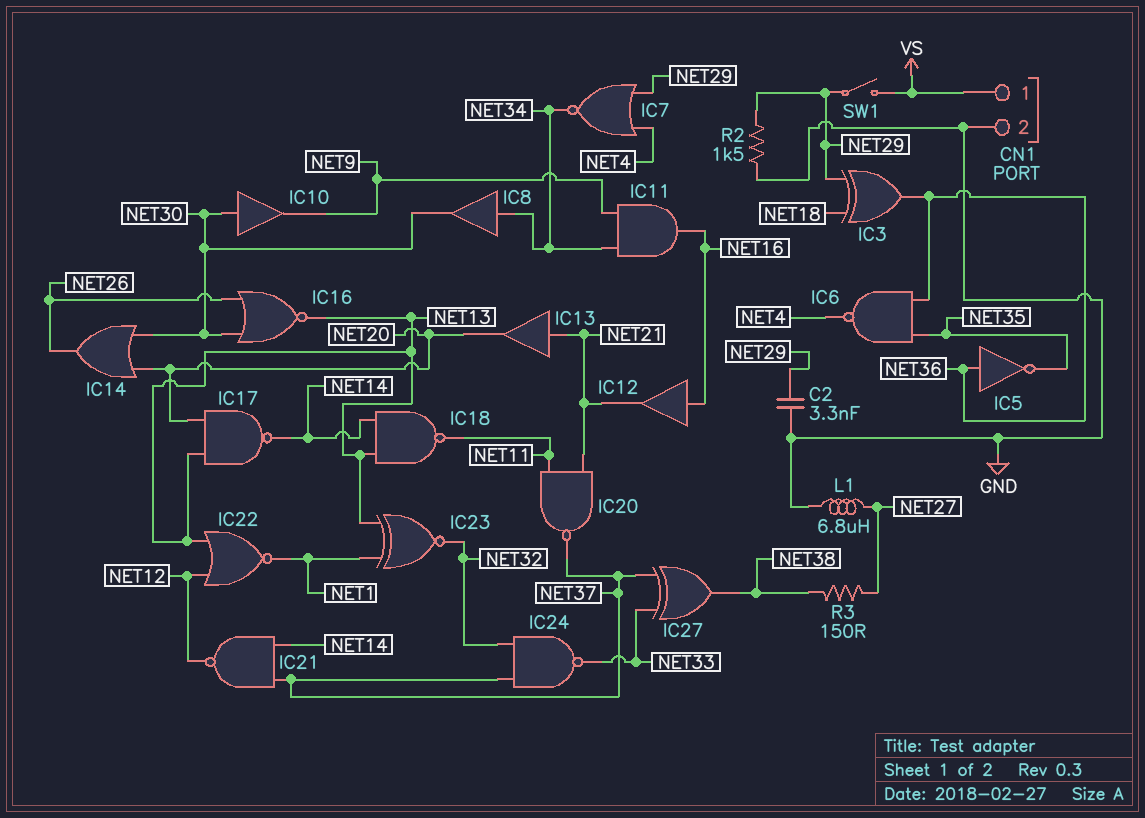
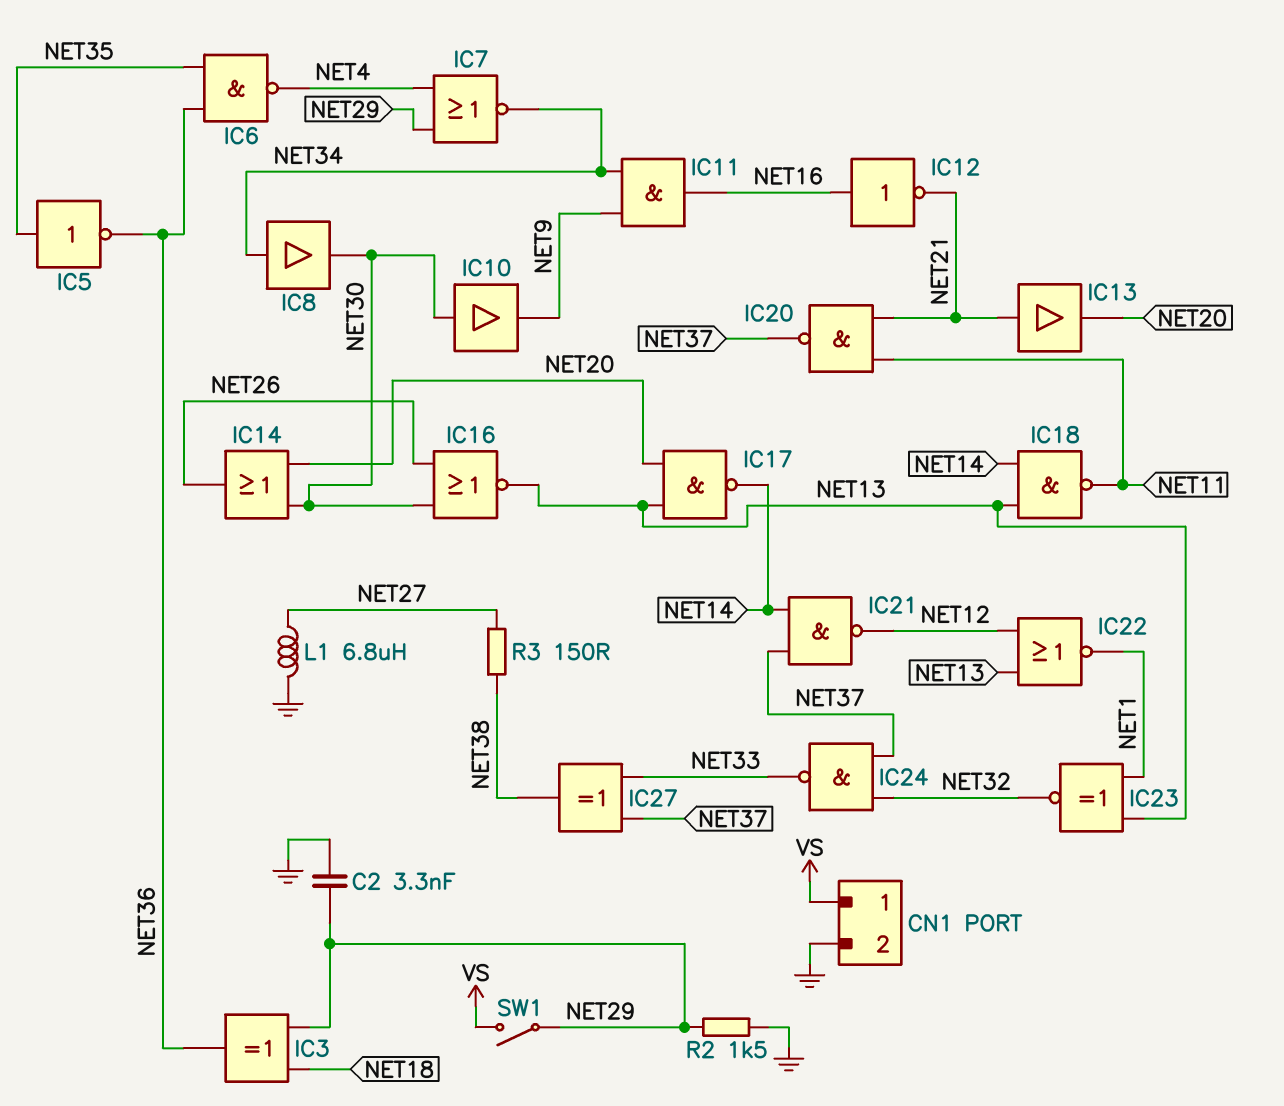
IC5: NOT (in NET36, out NET35) -> NOT (in NET35, out NET36)
IC12: buffer (in NET16, out NET21) -> NOT (in NET16, out NET21)

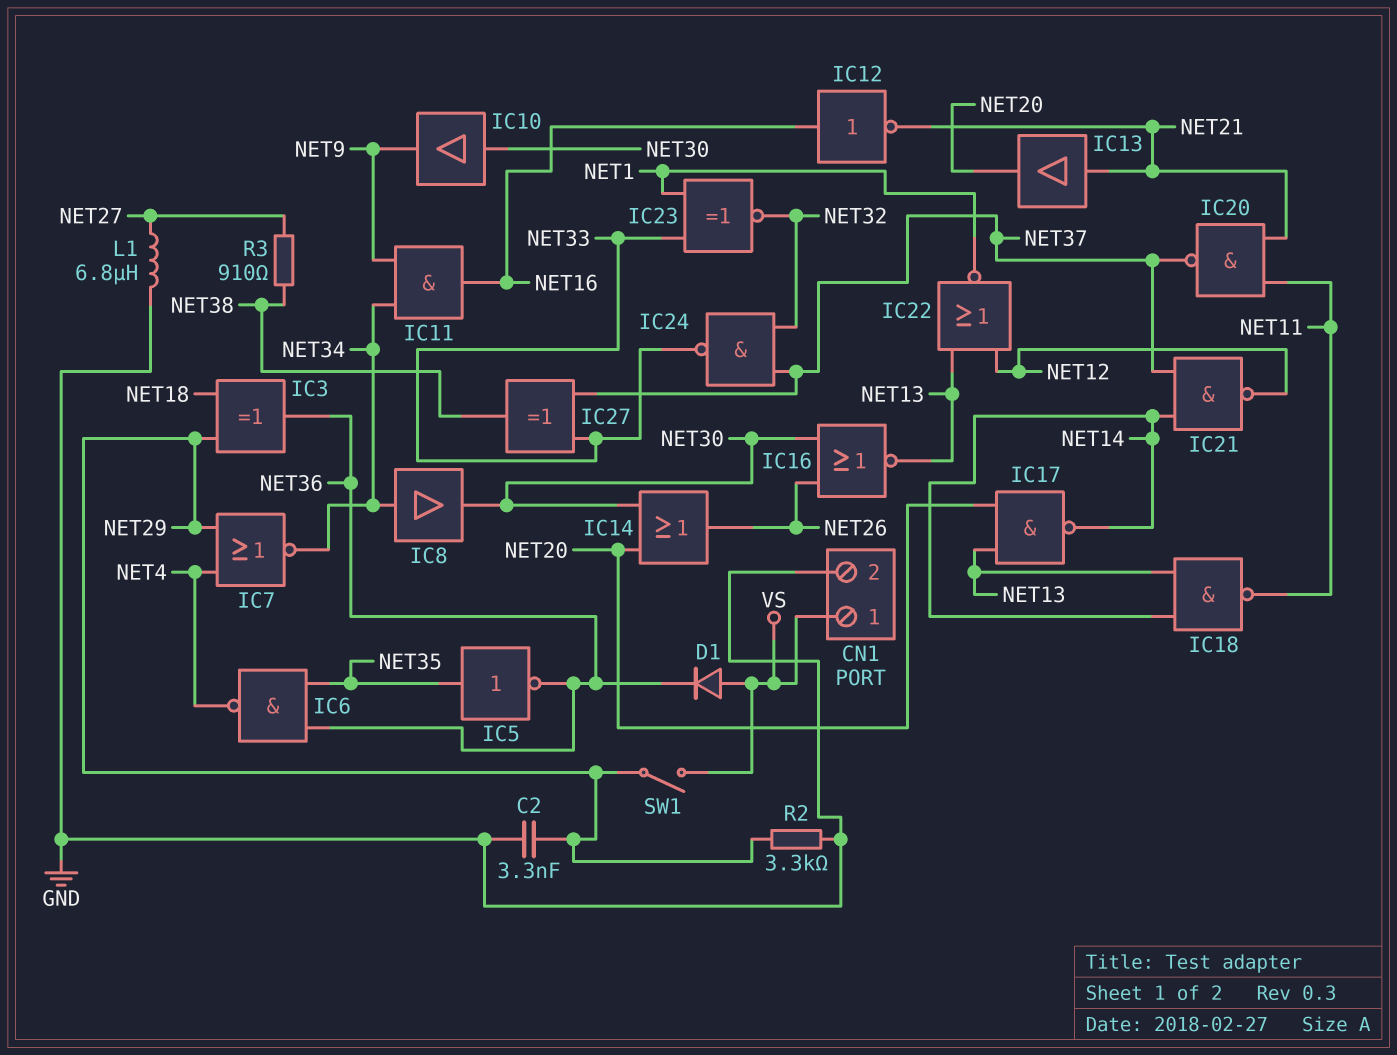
D1: none -> diode (A VS, K NET36)
IC23: XNOR (in NET1, in NET13, out NET32) -> XNOR (in NET1, in NET33, out NET32)
R2: 1.5k (GND, NET29) -> 3.3k (GND, NET29)
R3: 150 (NET27, NET38) -> 910 (NET27, NET38)

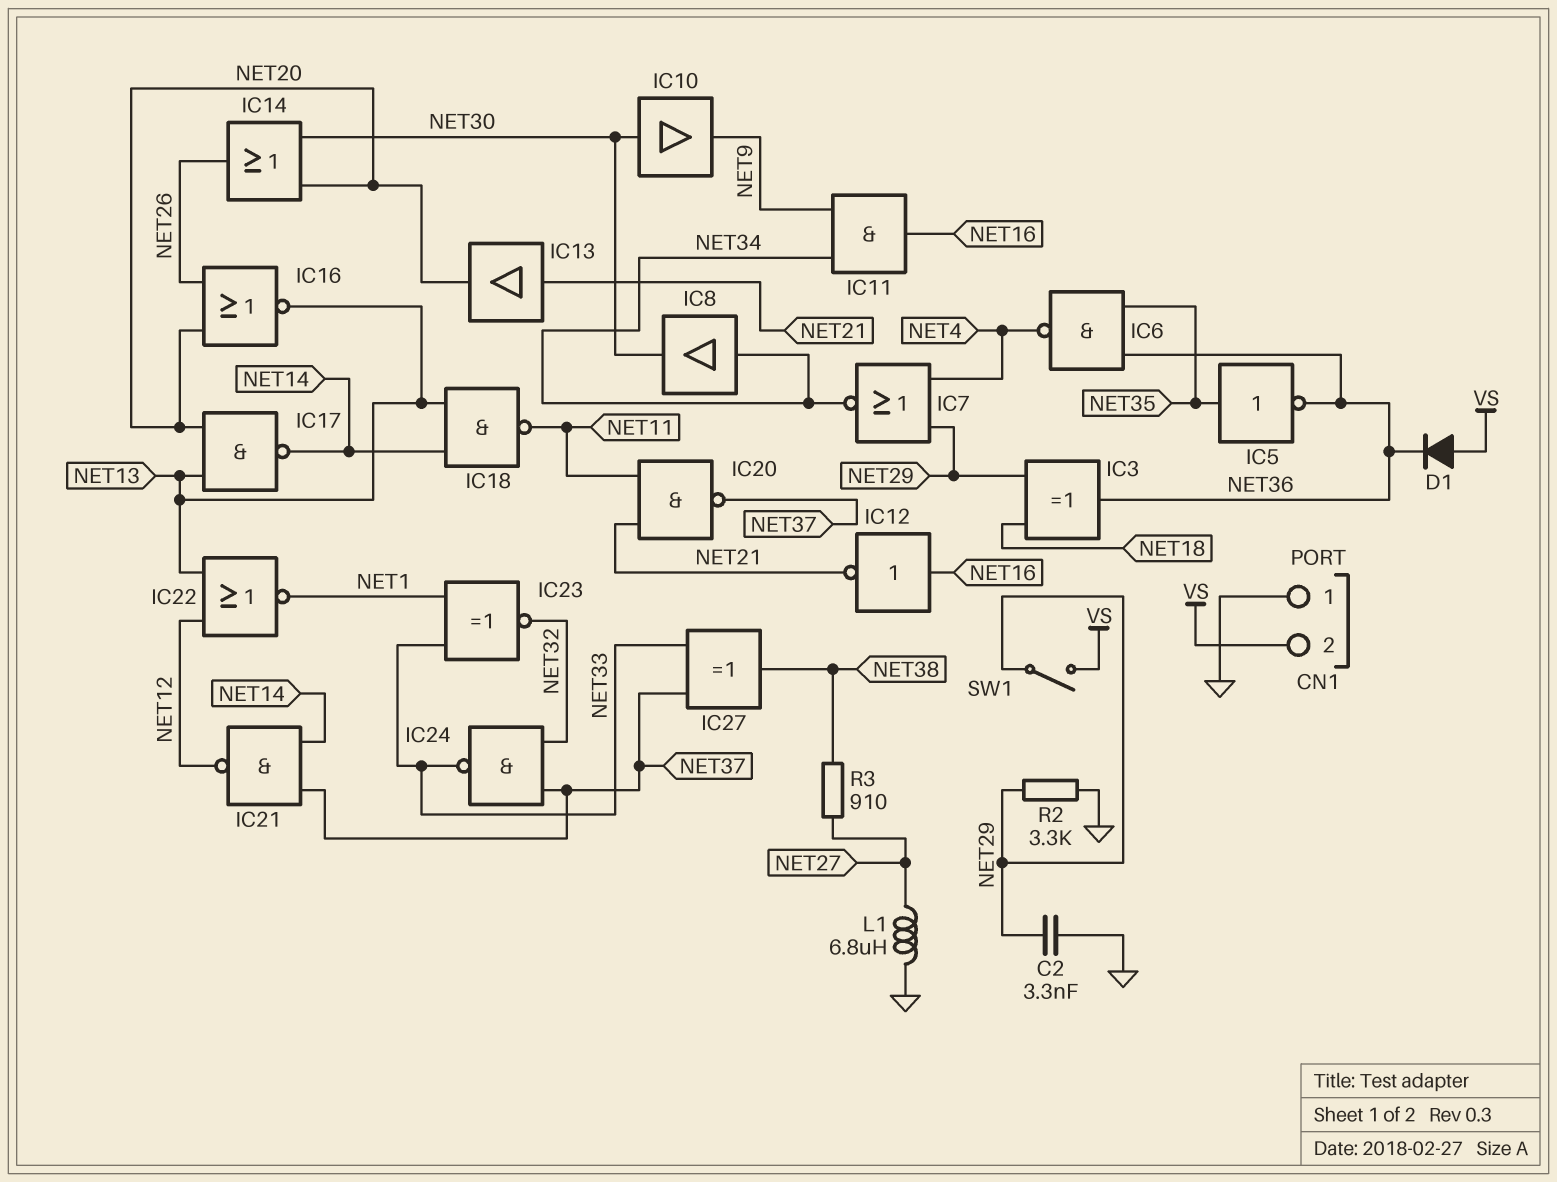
CN1 pin 1: VS -> GND
CN1 pin 2: GND -> VS
IC16: NOR (in NET26, in NET30, out NET13) -> NOR (in NET20, in NET26, out NET13)

